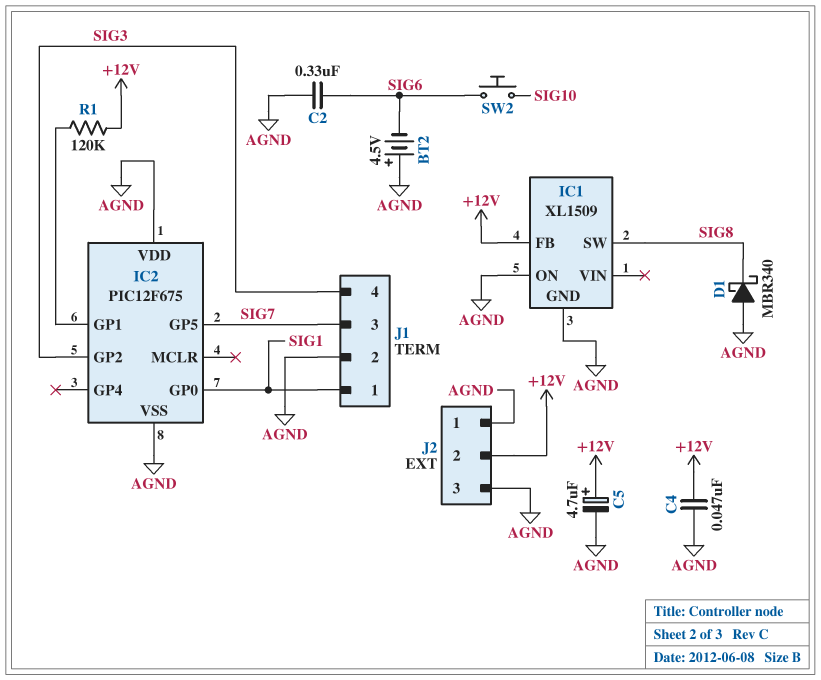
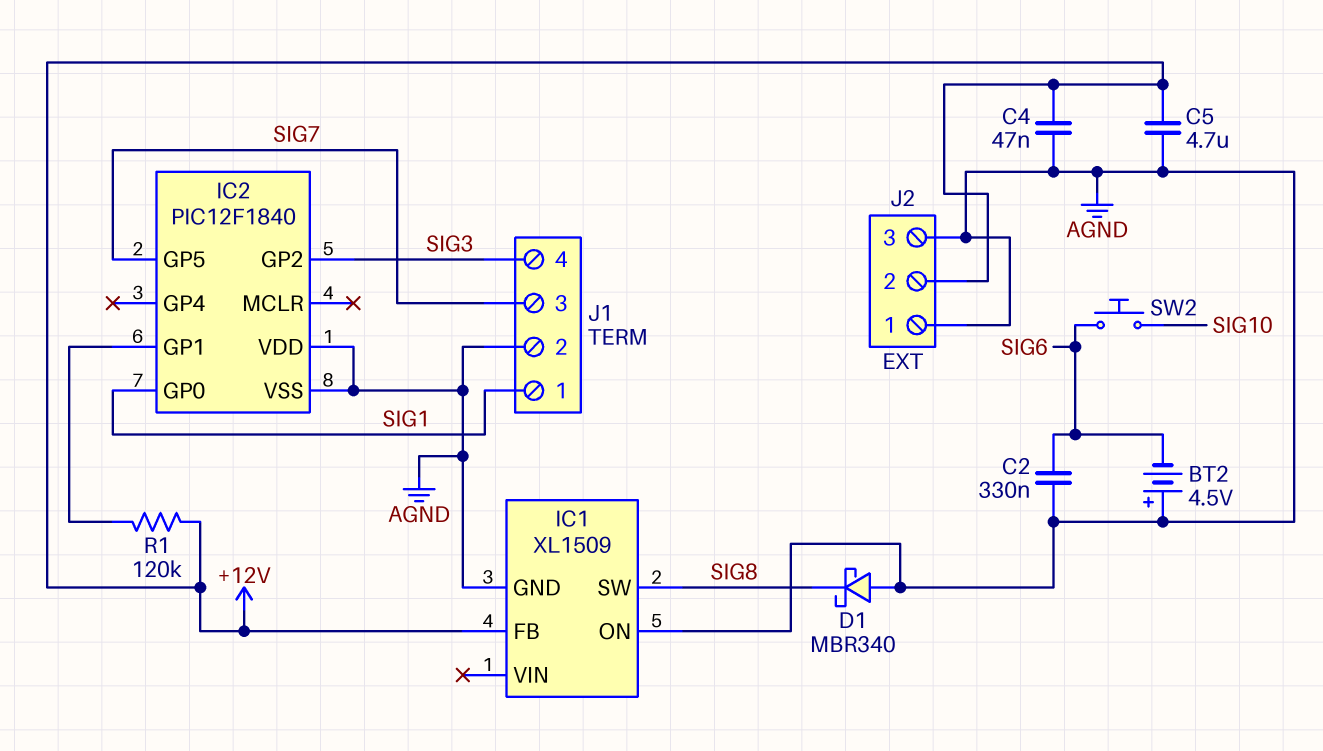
C5: 4.7uF (plus +12V, minus AGND) -> 4.7uF (+12V, AGND)
IC2: PIC12F675 -> PIC12F1840

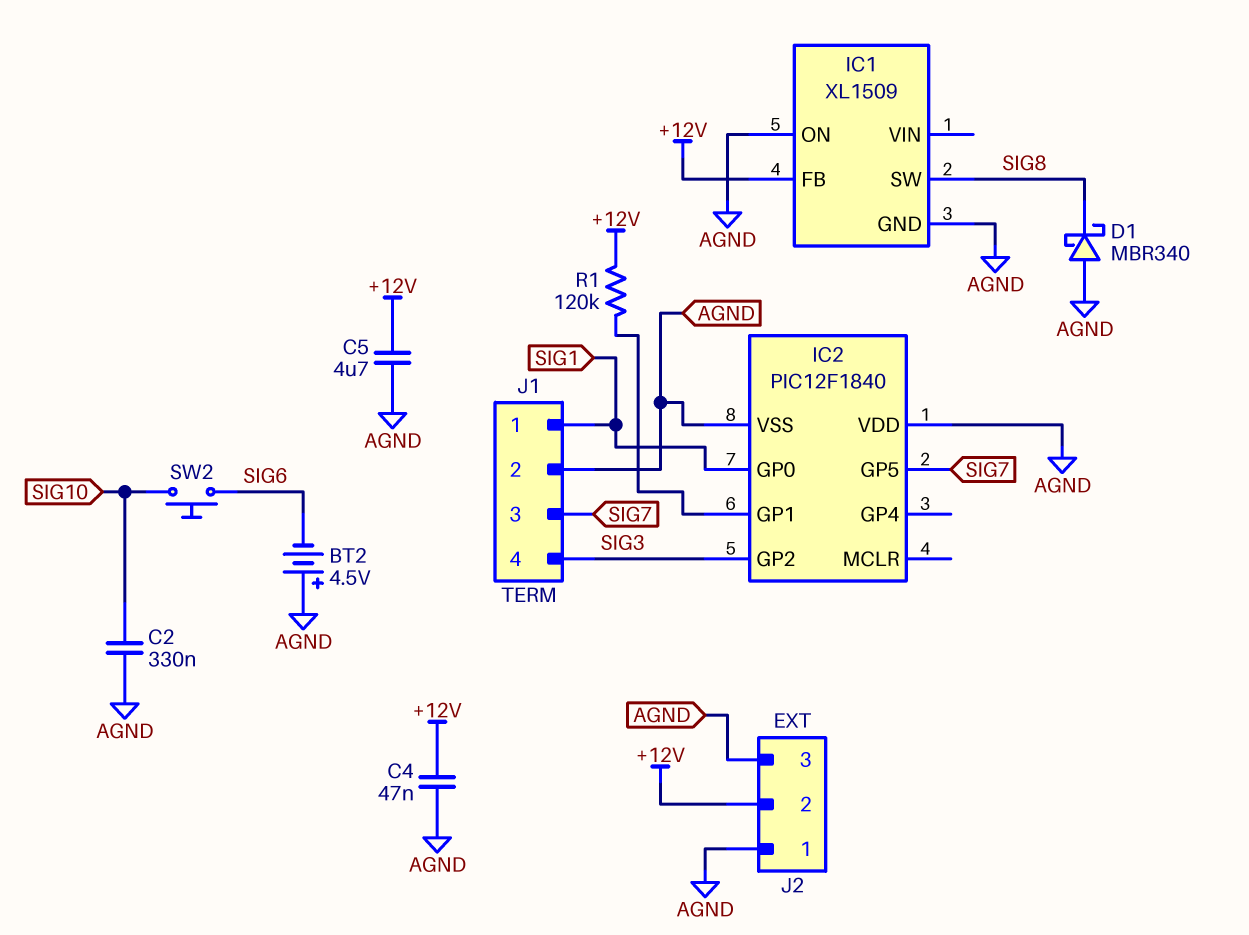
C2: 330nF (AGND, SIG6) -> 330nF (AGND, SIG10)

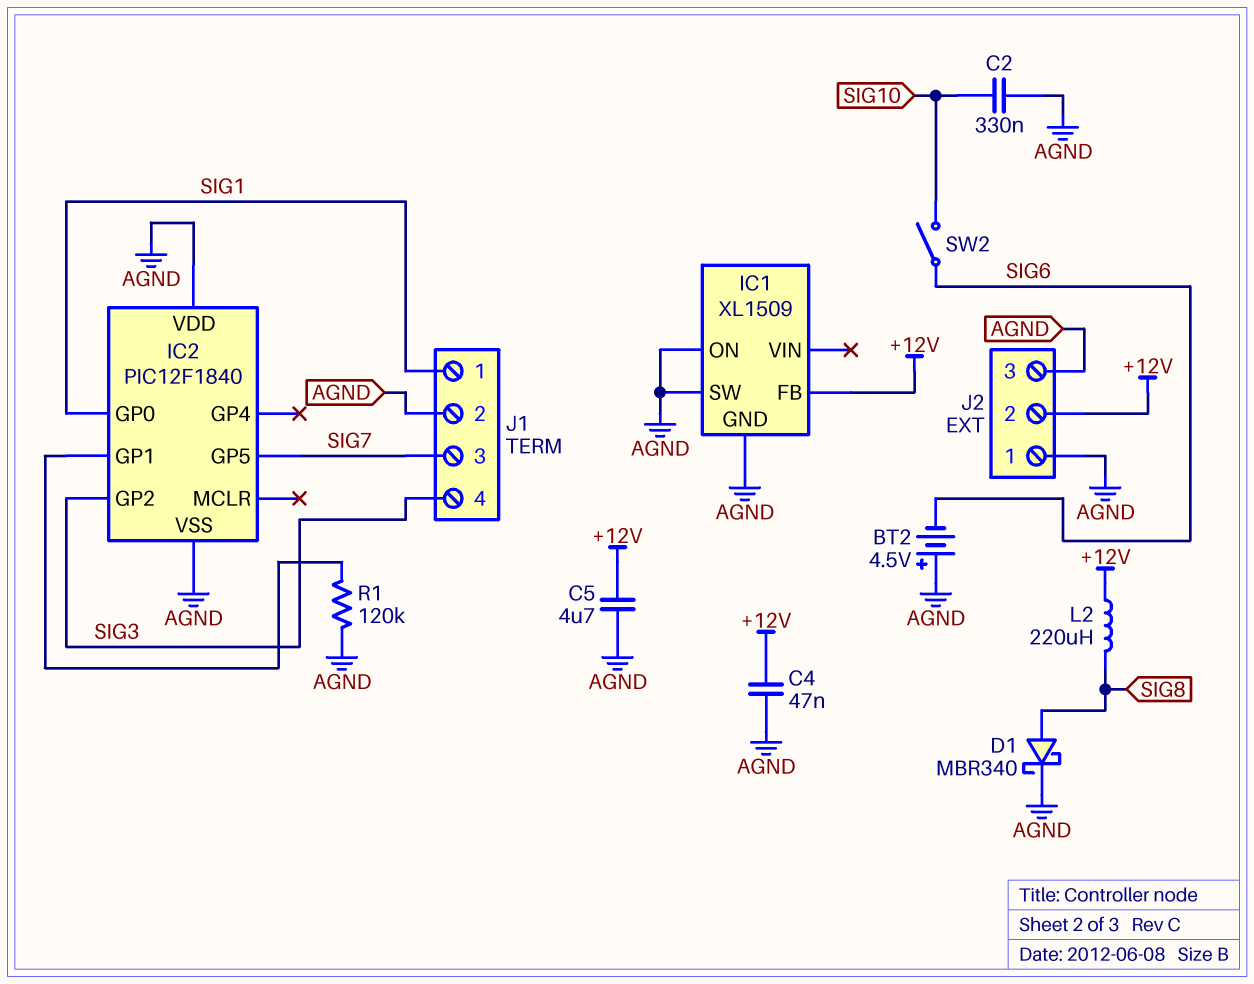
D1: schottky MBR340 (A AGND, K SIG8) -> schottky MBR340 (A SIG8, K AGND)
IC1 pin SW: SIG8 -> AGND
L2: none -> 220uH (+12V, SIG8)
R1: 120k (+12V, IC2/GP1) -> 120k (AGND, IC2/GP1)
SW2: button (SIG6, SIG10) -> switch (SIG6, SIG10)

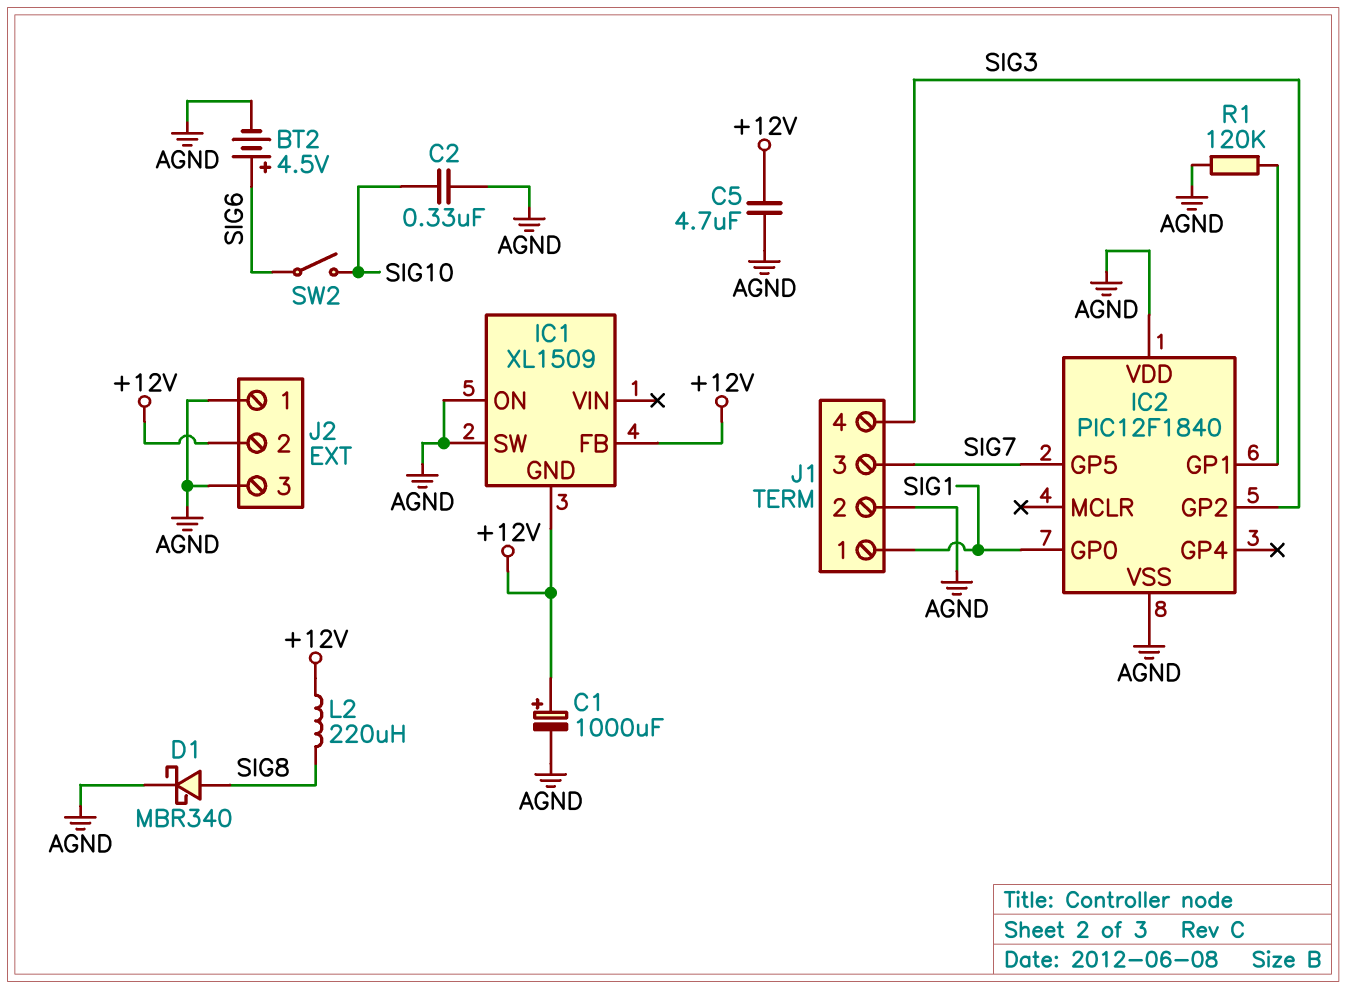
BT2: 4.5V (plus AGND, minus SIG6) -> 4.5V (plus SIG6, minus AGND)
C1: none -> 1000uF (plus +12V, minus AGND)
C4: 47nF (+12V, AGND) -> none
IC1 pin GND: AGND -> +12V

